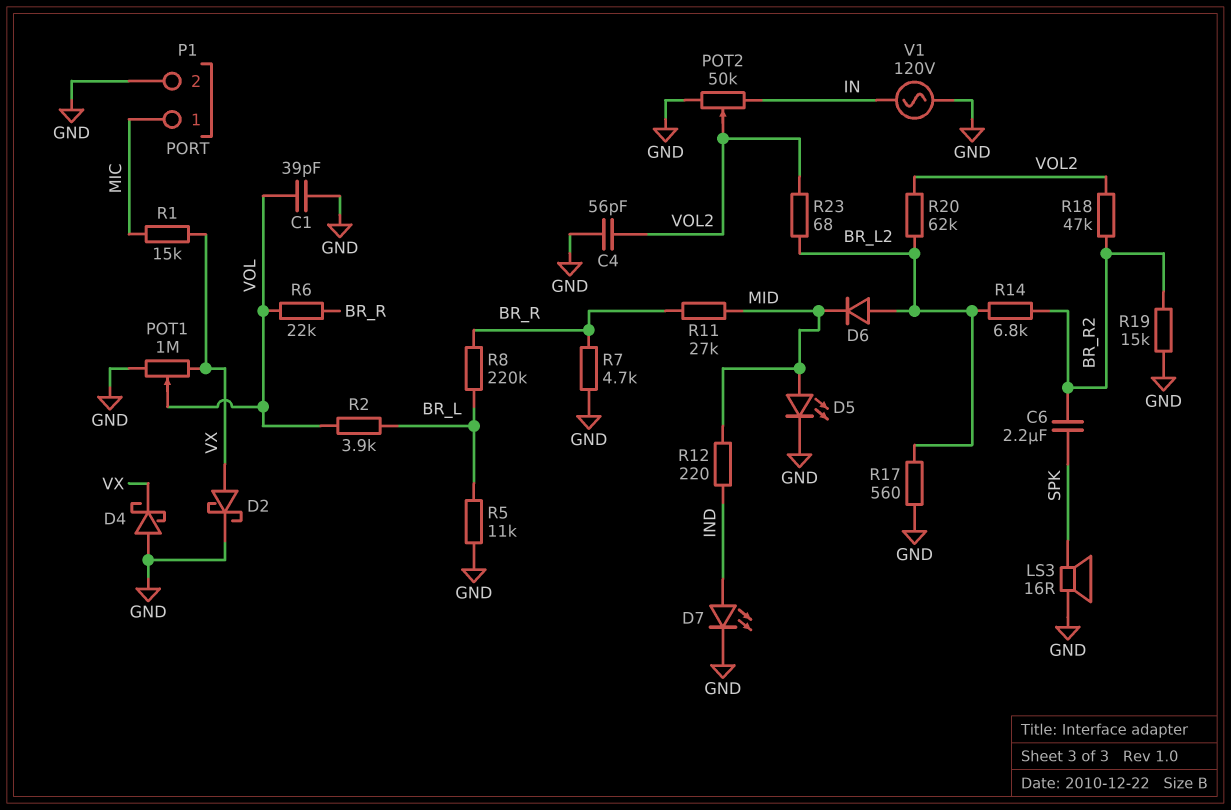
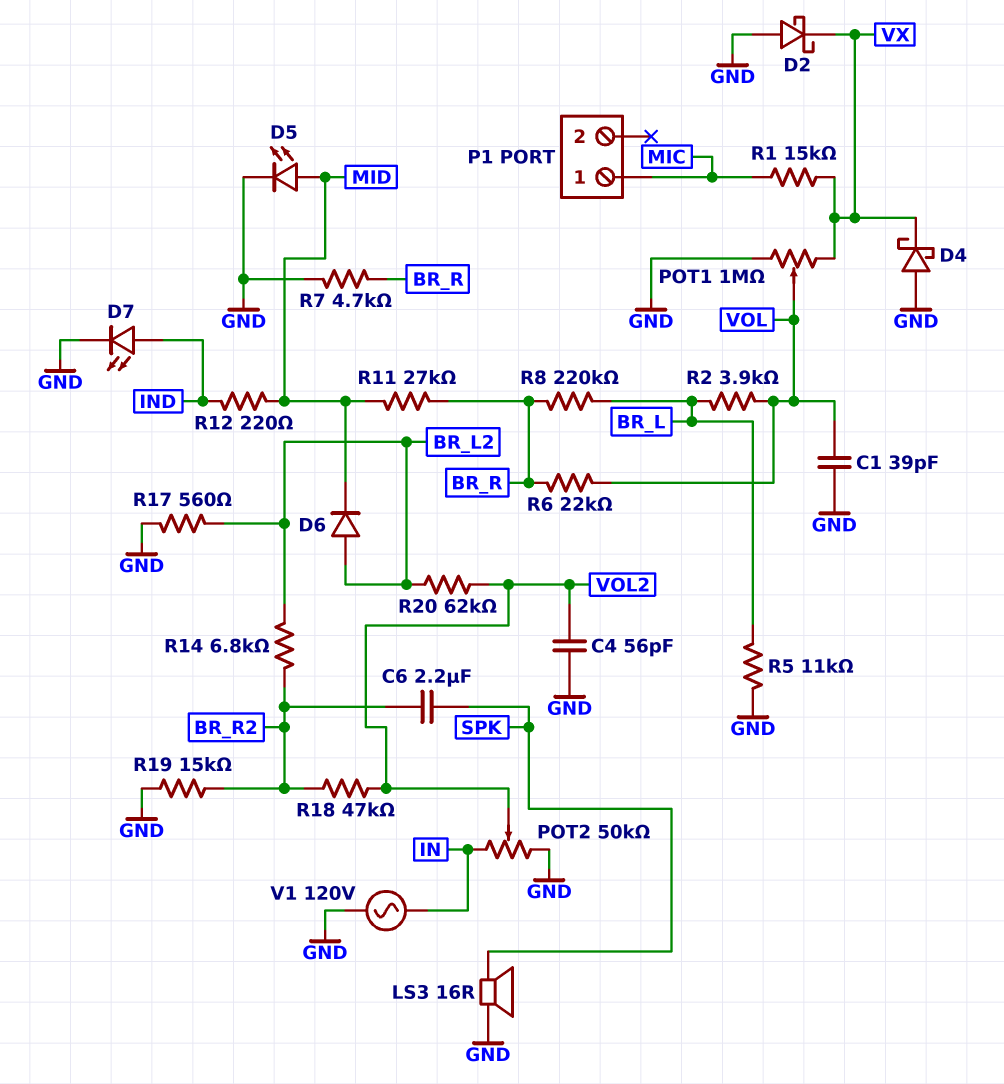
D2: schottky (A VX, K GND) -> schottky (A GND, K VX)
P1 pin 2: GND -> none
R23: 68 (BR_L2, VOL2) -> none

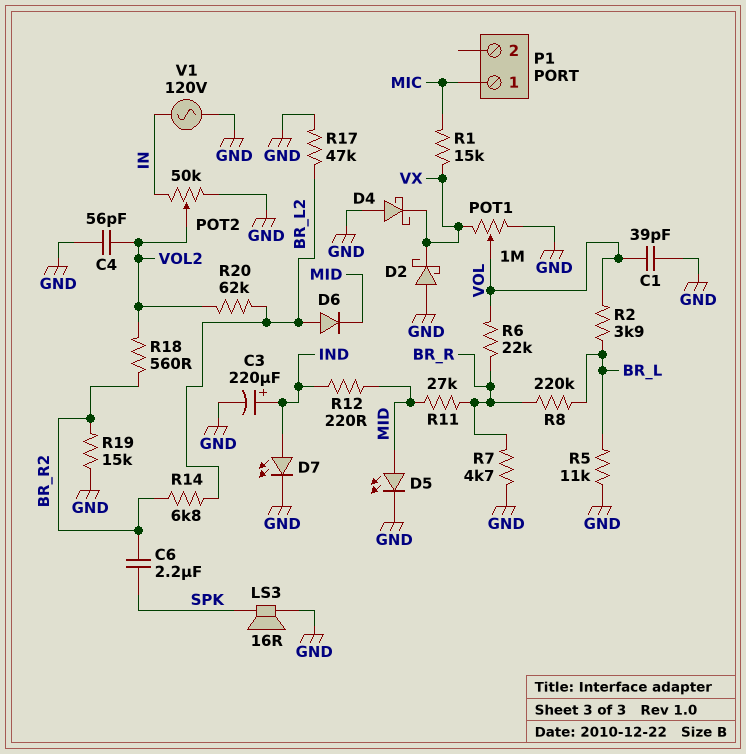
C3: none -> 220uF (plus IND, minus GND)
R17: 560 (BR_L2, GND) -> 47k (BR_L2, GND)
R18: 47k (BR_R2, VOL2) -> 560 (BR_R2, VOL2)

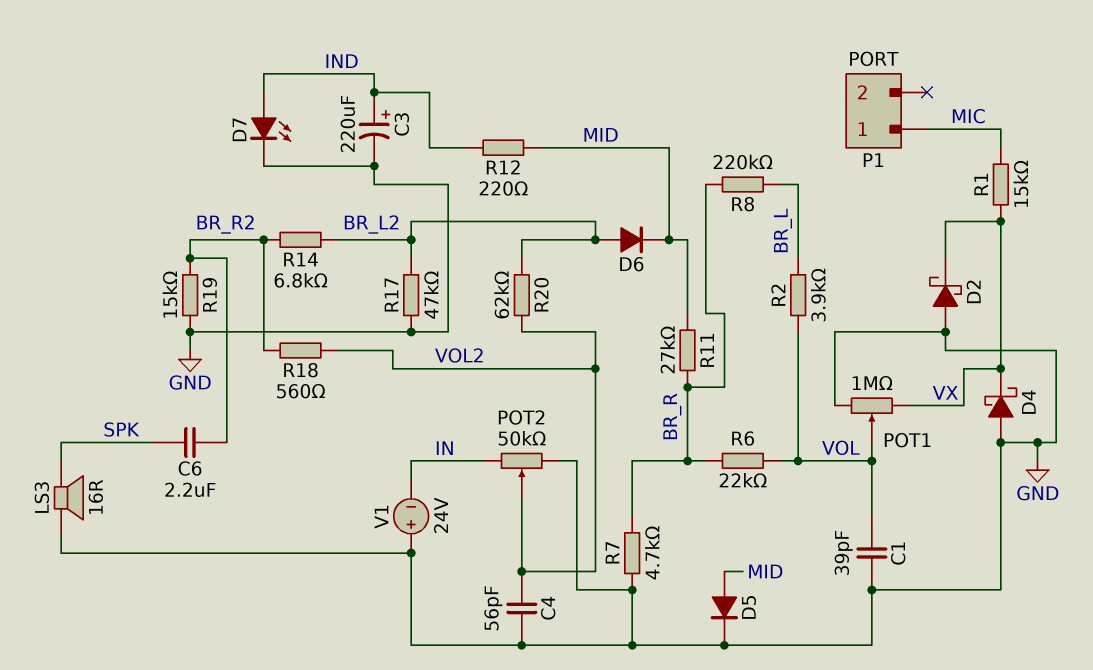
D5: LED (A MID, K GND) -> diode (A MID, K GND)
R5: 11k (BR_L, GND) -> none
V1: AC 120V (GND, IN) -> 24V (plus GND, minus IN)

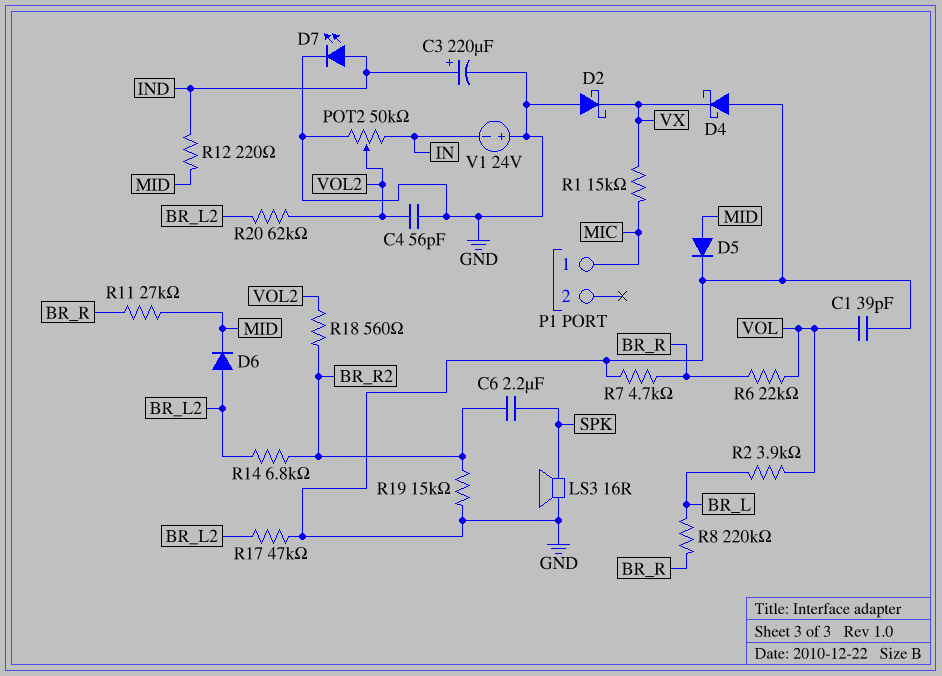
POT1: 1M (GND, VX, wiper VOL) -> none

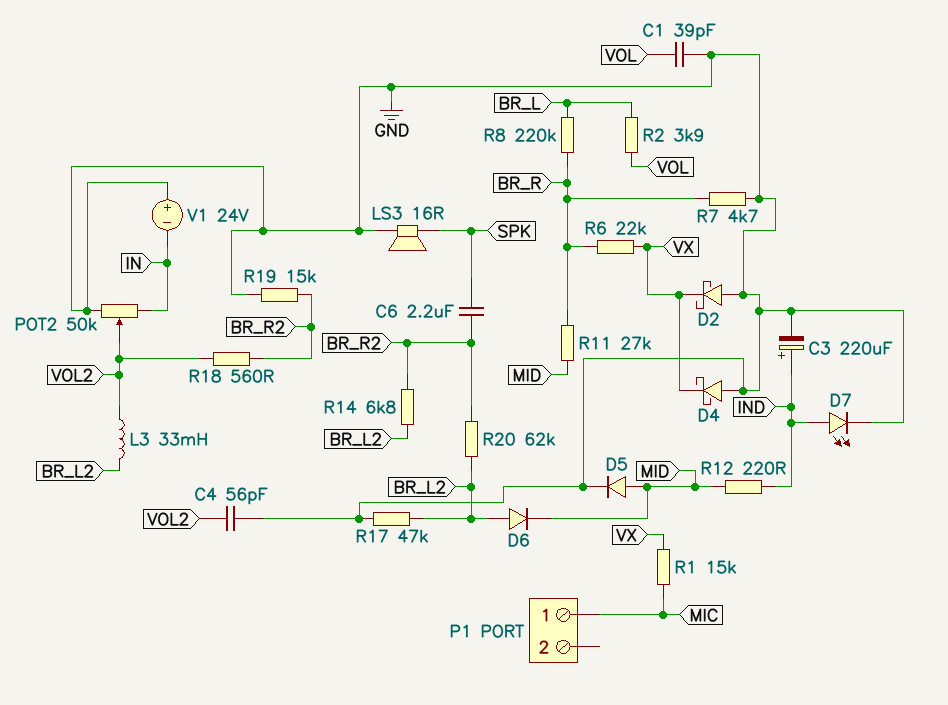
L3: none -> 33mH (BR_L2, VOL2)
R6: 22k (BR_R, VOL) -> 22k (BR_R, VX)
R20: 62k (BR_L2, VOL2) -> 62k (BR_L2, BR_R2)

